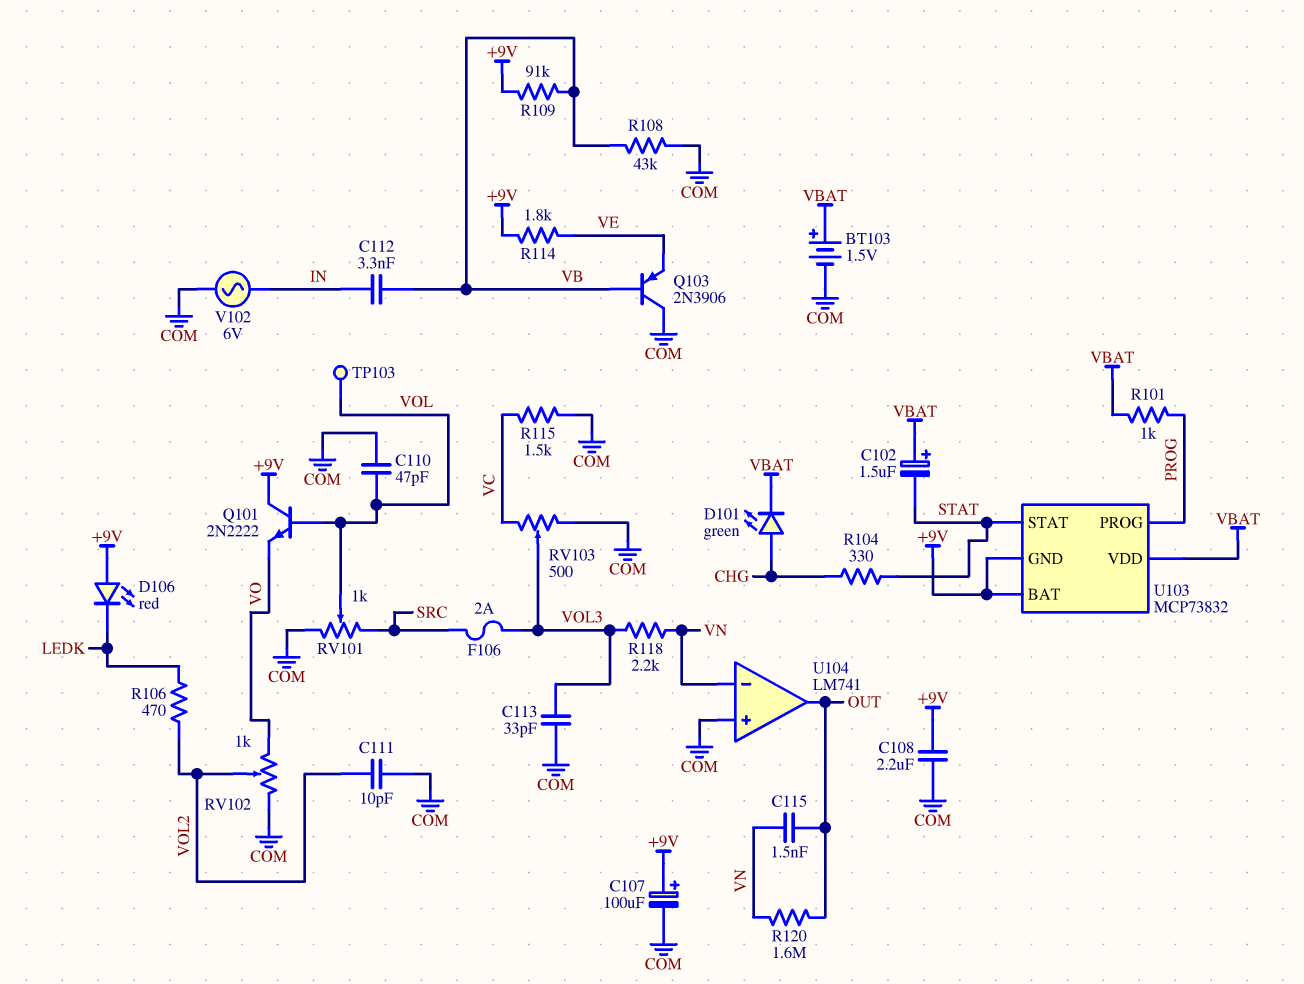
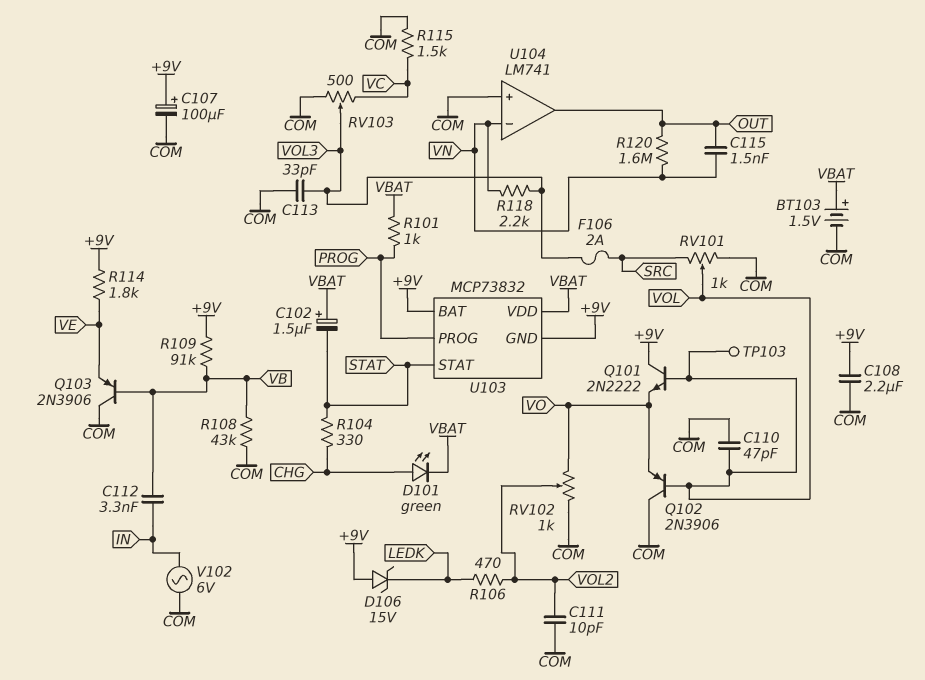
D106: LED red (A +9V, K LEDK) -> zener 15V (A +9V, K LEDK)
Q102: none -> PNP 2N3906 (B VOL, C COM, E VO)

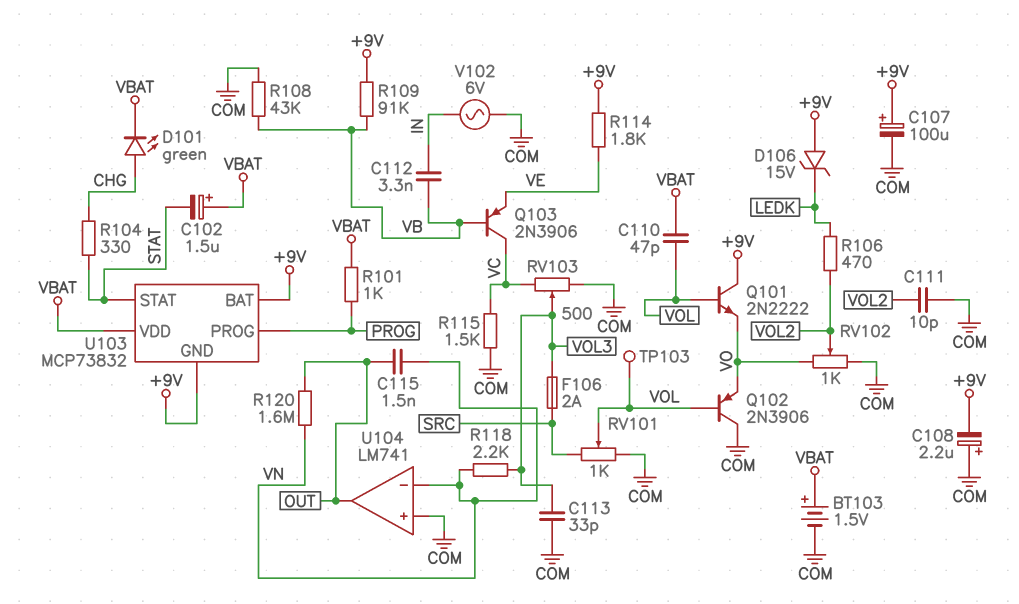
C108: 2.2uF (+9V, COM) -> 2.2uF (plus COM, minus +9V)
C110: 47pF (COM, VOL) -> 47pF (VBAT, VOL)
Q103: PNP 2N3906 (B VB, C COM, E VE) -> PNP 2N3906 (B VB, C VC, E VE)

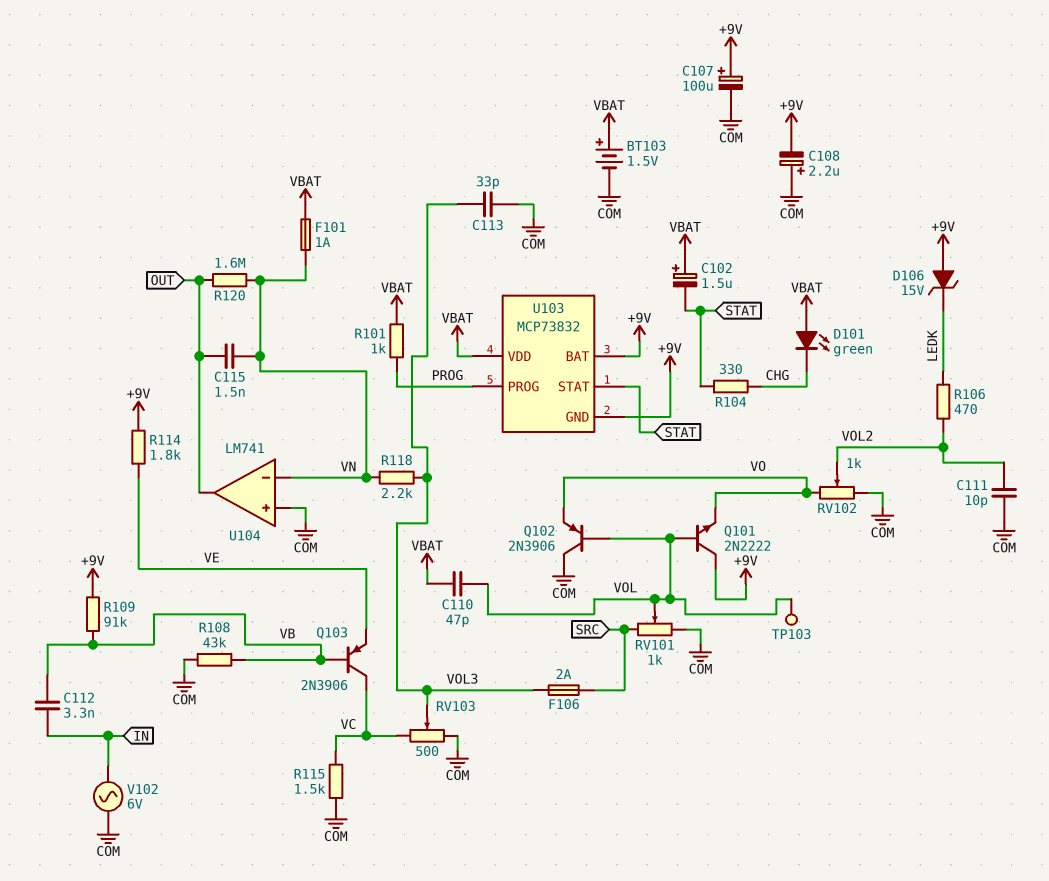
D101: LED green (A CHG, K VBAT) -> LED green (A VBAT, K CHG)
F101: none -> 1A (VBAT, VN)

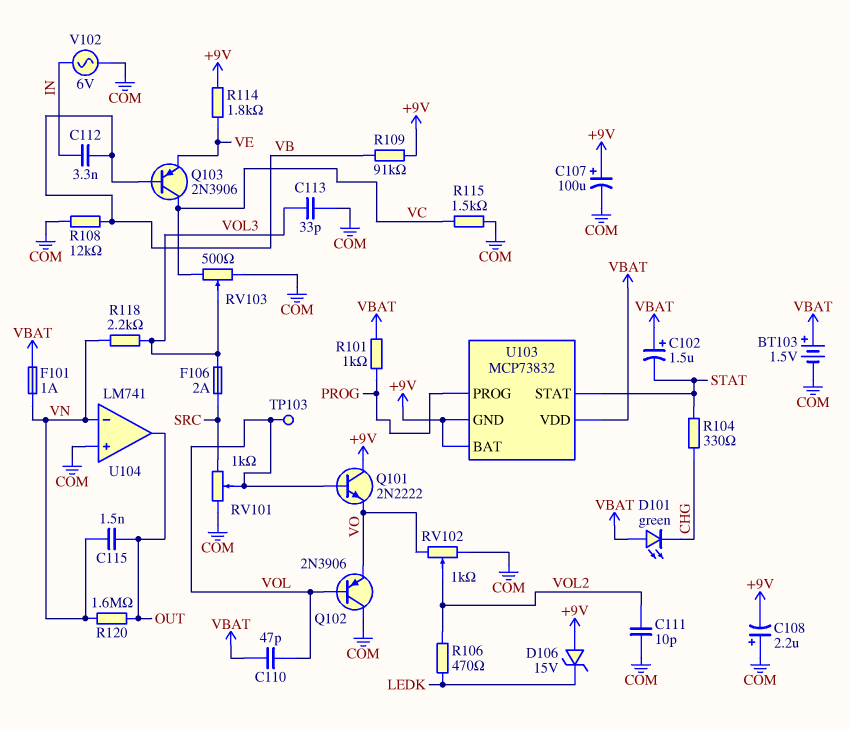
R108: 43k (COM, VB) -> 12k (COM, VB)

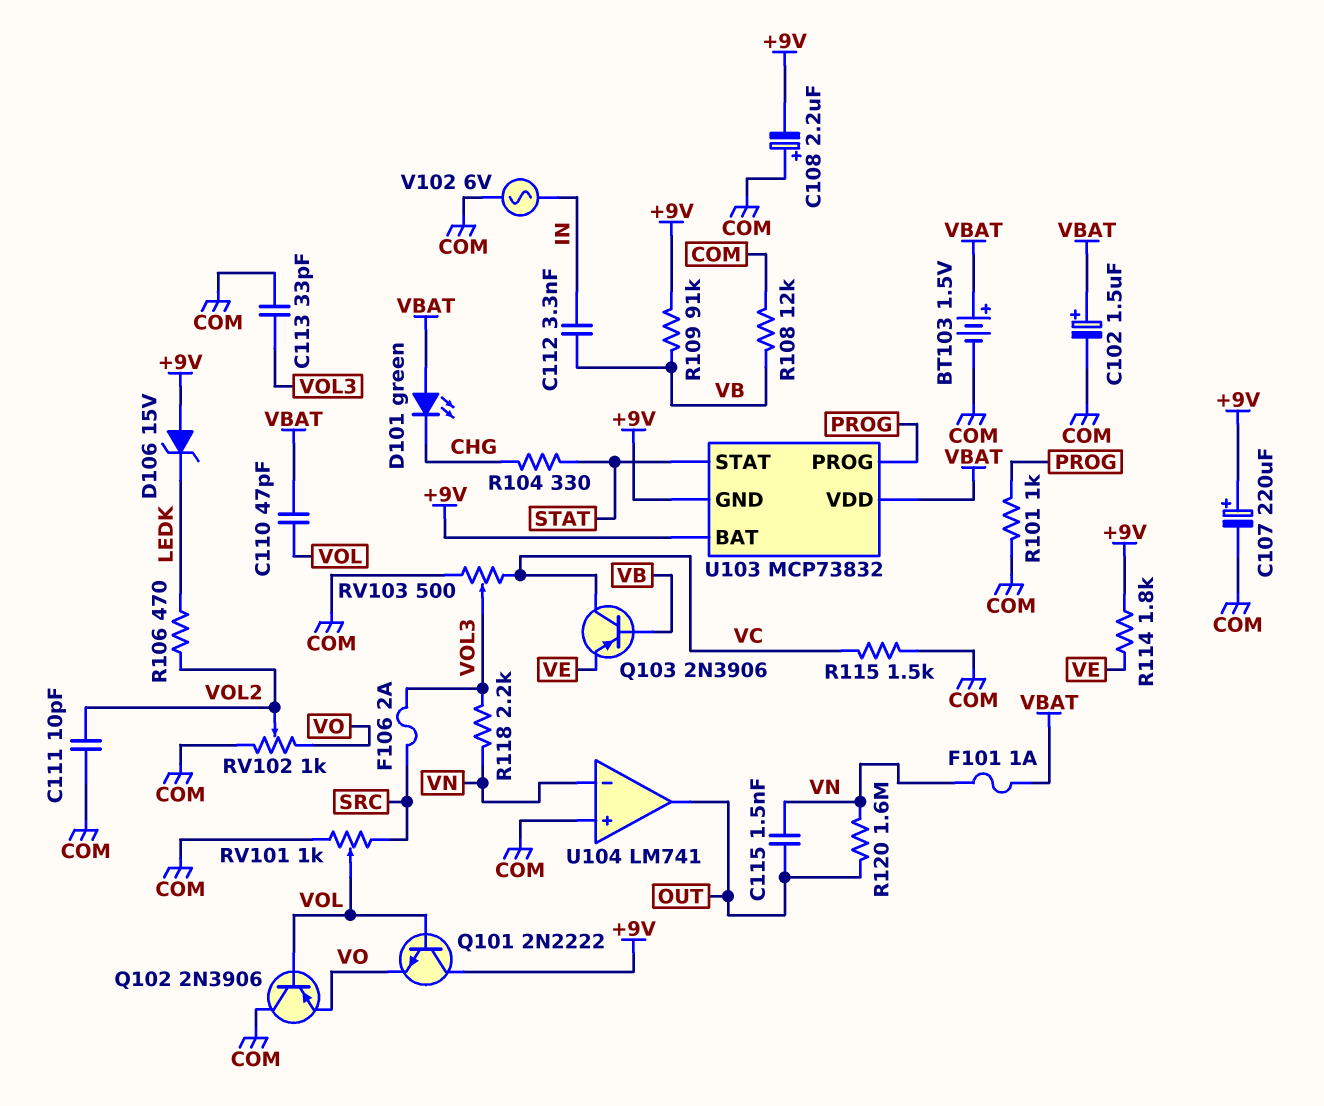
C102: 1.5uF (plus VBAT, minus STAT) -> 1.5uF (plus VBAT, minus COM)
C107: 100uF (plus +9V, minus COM) -> 220uF (plus +9V, minus COM)
R101: 1k (PROG, VBAT) -> 1k (COM, PROG)
TP103: test point (VOL) -> none

